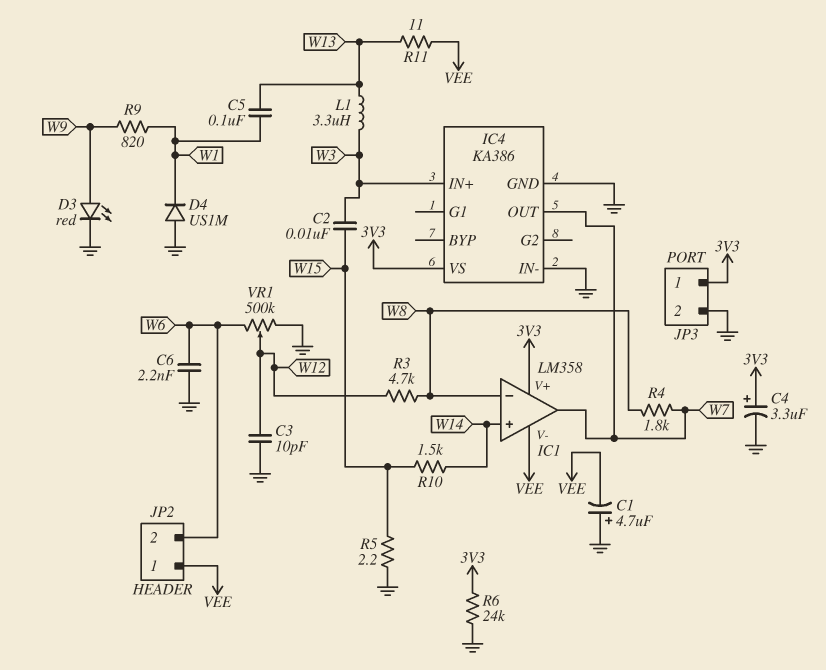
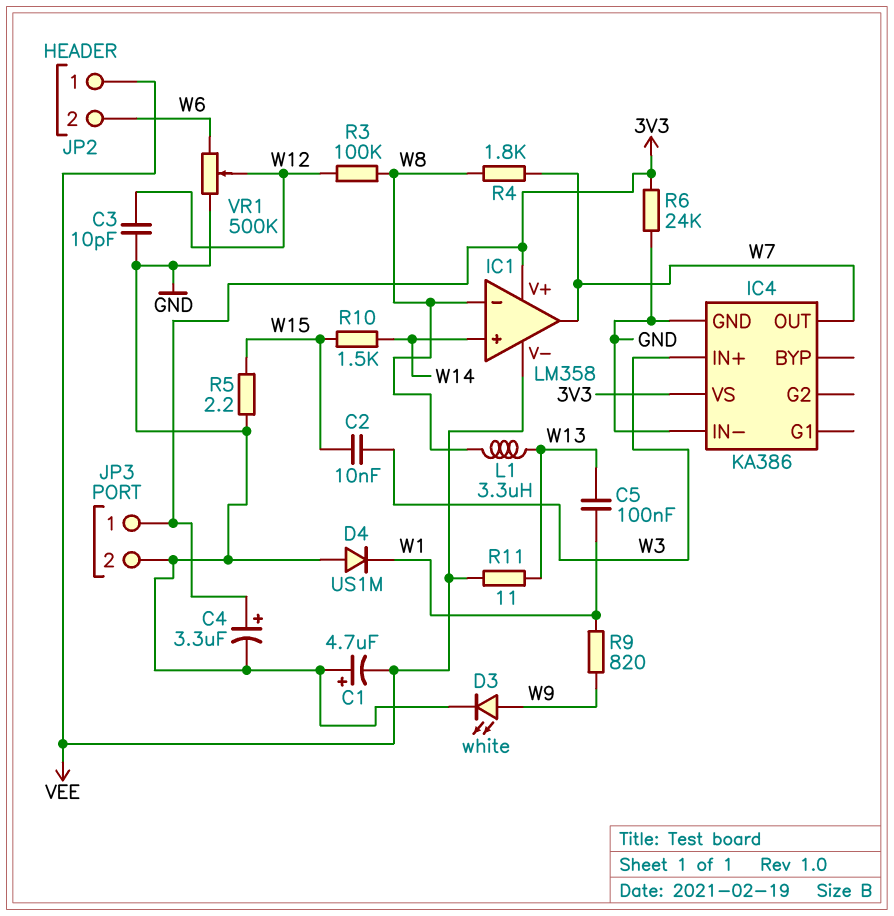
C6: 2.2nF (GND, W6) -> none
D3: LED red (A W9, K GND) -> LED white (A W9, K GND)
L1: 3.3uH (W3, W13) -> 3.3uH (W8, W13)
R3: 4.7k (W8, W12) -> 100k (W8, W12)

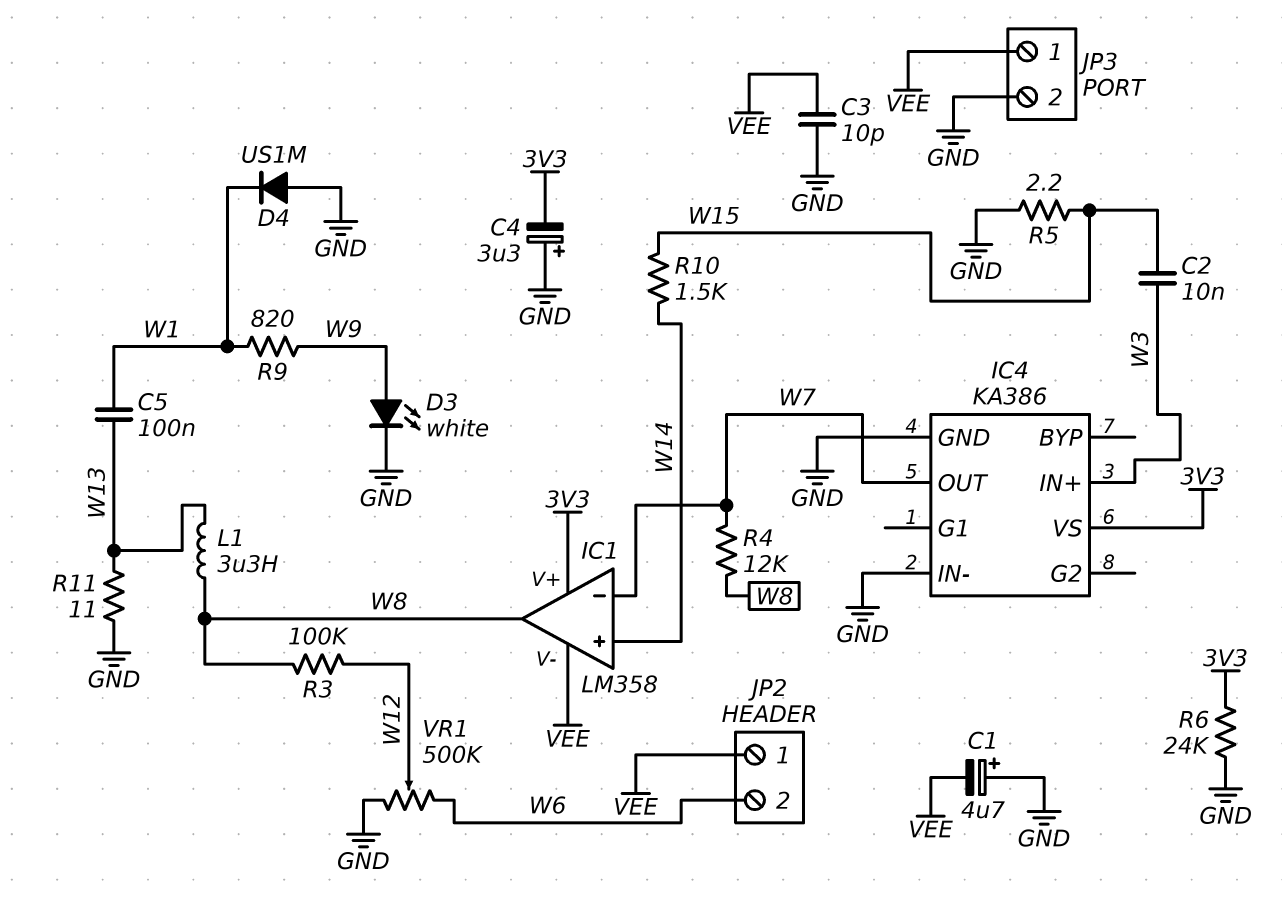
C3: 10pF (GND, W12) -> 10pF (GND, VEE)
C4: 3.3uF (plus 3V3, minus GND) -> 3.3uF (plus GND, minus 3V3)
IC1 pin in-: W8 -> W7
IC1 pin out: W7 -> W8
JP3 pin 1: 3V3 -> VEE
R4: 1.8k (W7, W8) -> 12k (W7, W8)
R11: 11 (VEE, W13) -> 11 (GND, W13)

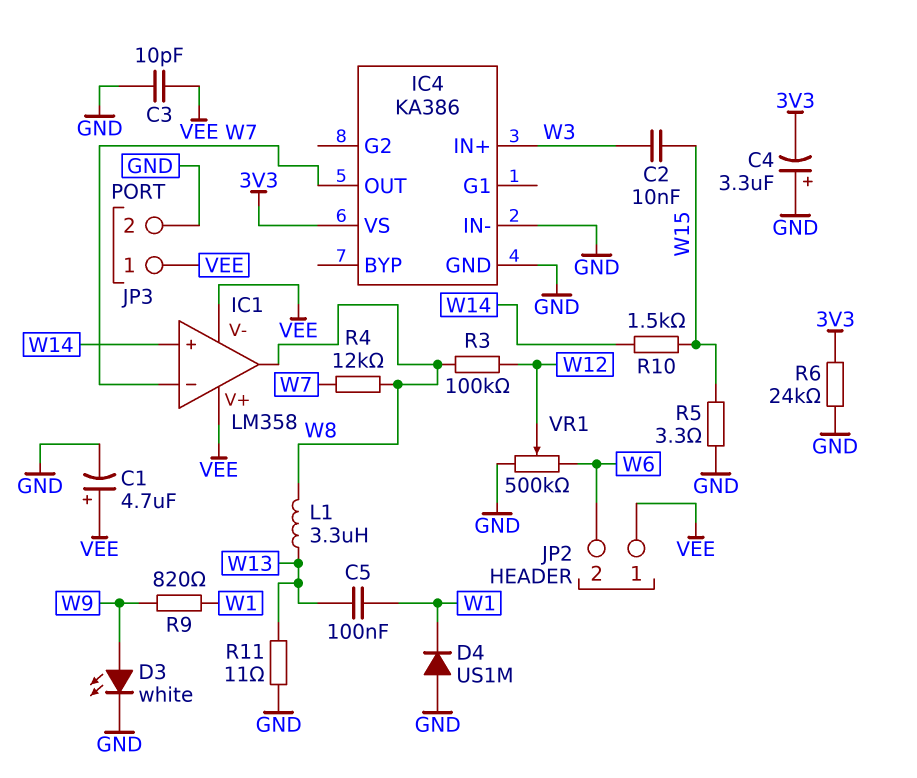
C1: 4.7uF (plus GND, minus VEE) -> 4.7uF (plus VEE, minus GND)
IC1 pin V+: 3V3 -> VEE
R5: 2.2 (GND, W15) -> 3.3 (GND, W15)

